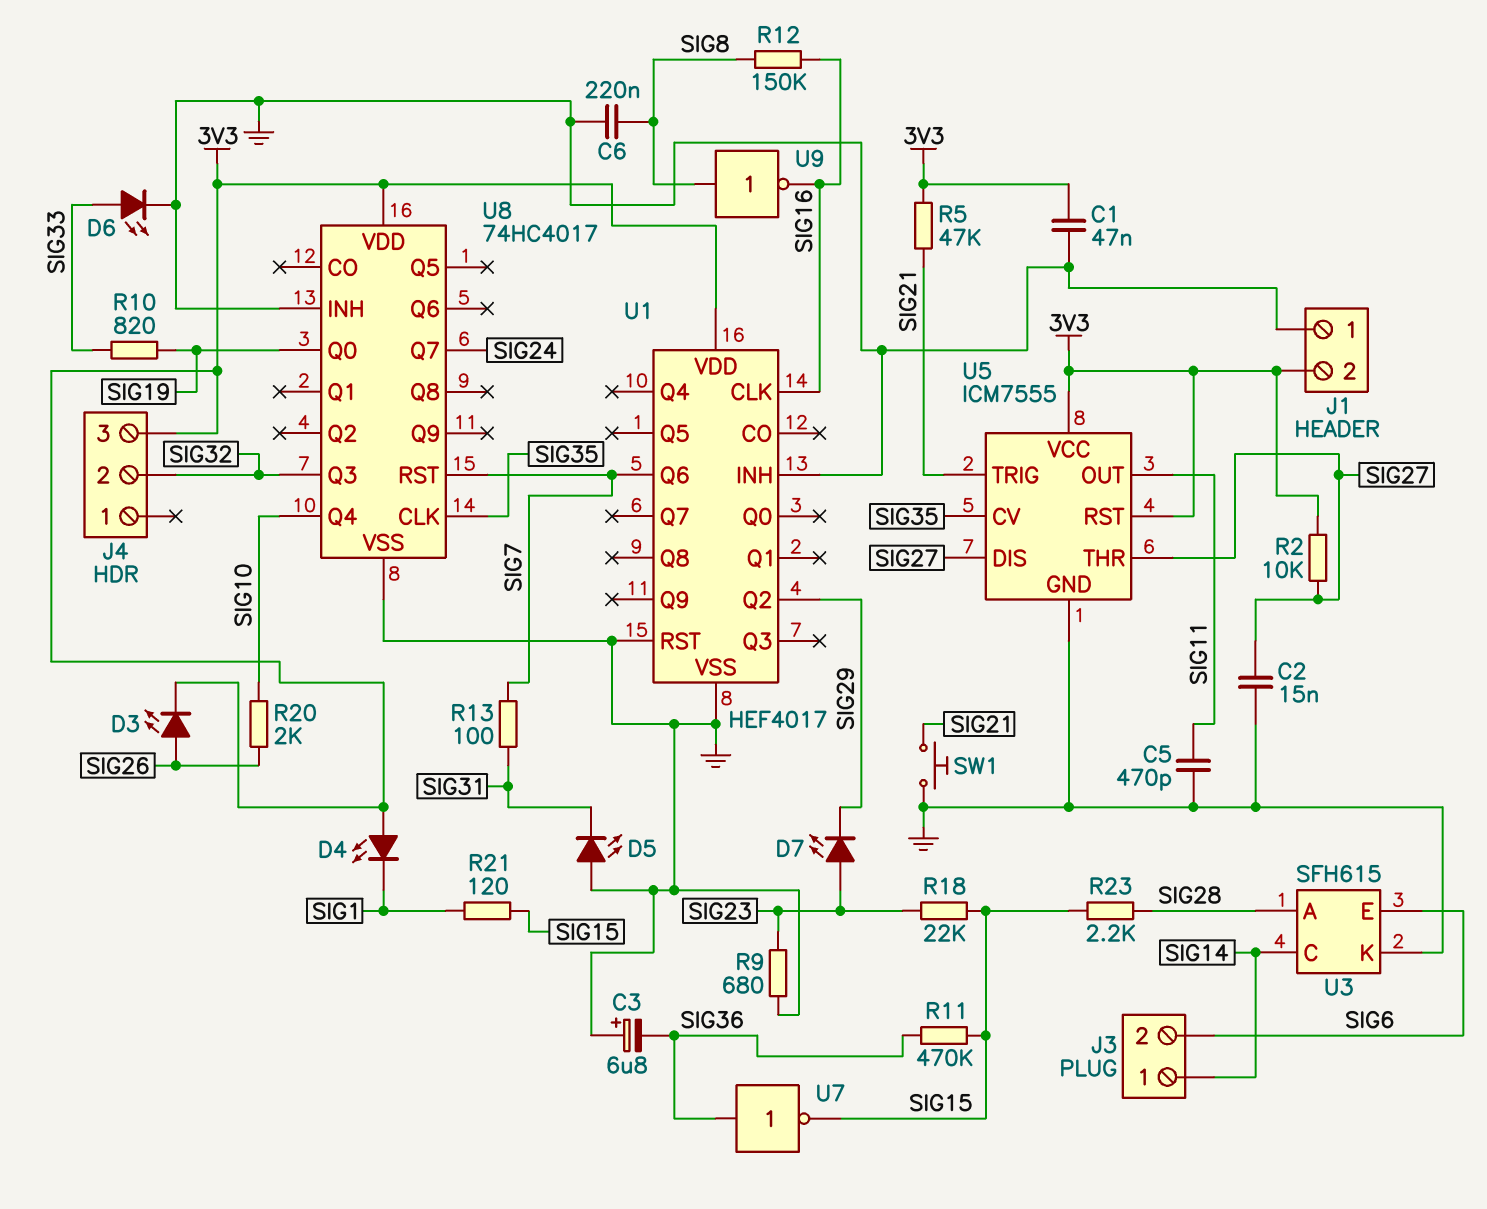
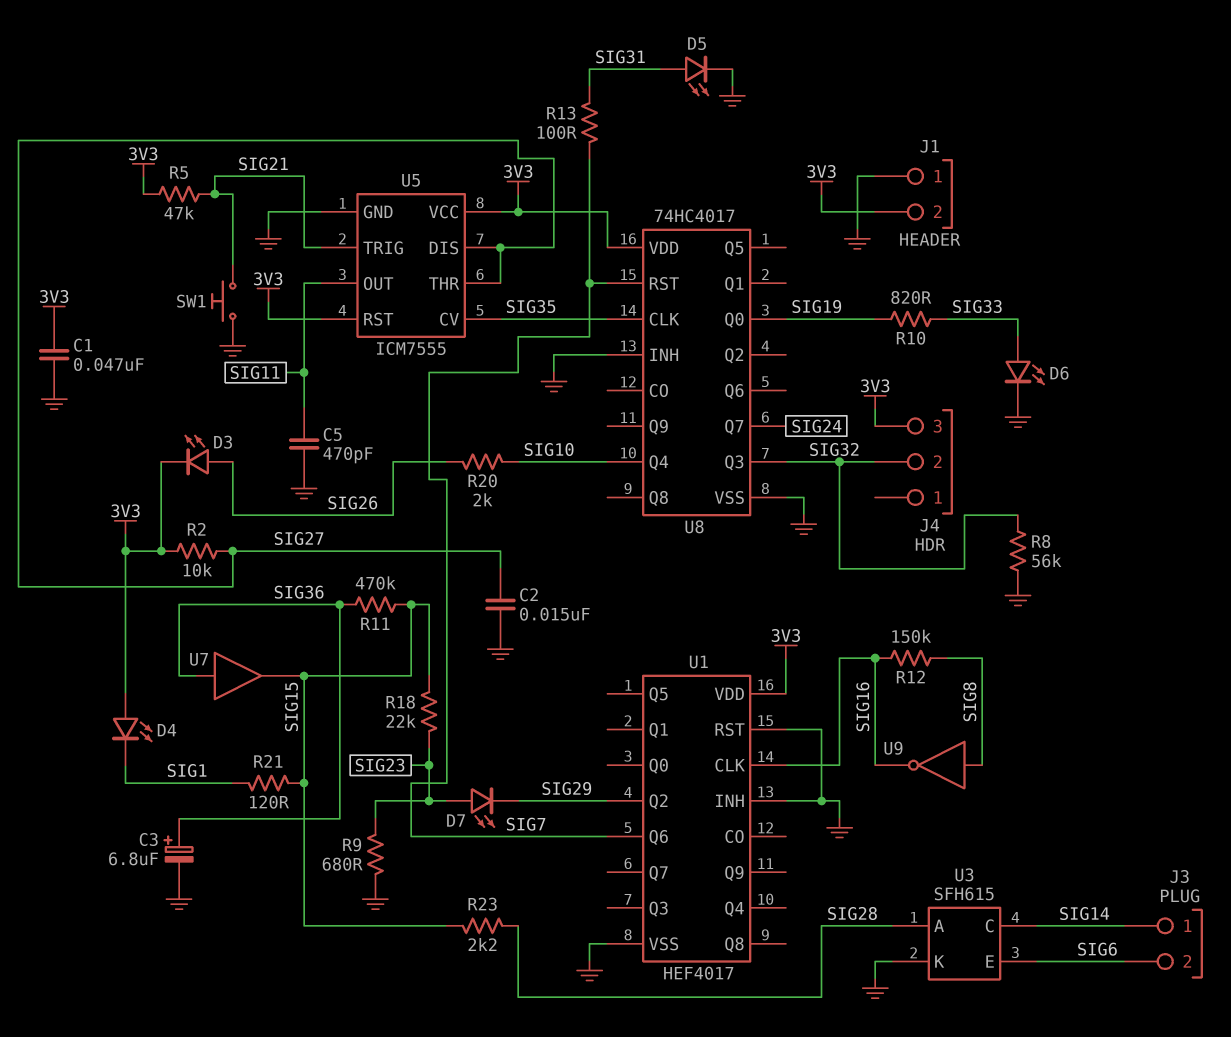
C3: 6.8uF (plus GND, minus SIG36) -> 6.8uF (plus SIG36, minus GND)
C6: 220nF (GND, SIG8) -> none
D5: LED (A GND, K SIG31) -> LED (A SIG31, K GND)
R8: none -> 56k (GND, SIG32)
U7: NOT (in SIG36, out SIG15) -> buffer (in SIG36, out SIG15)

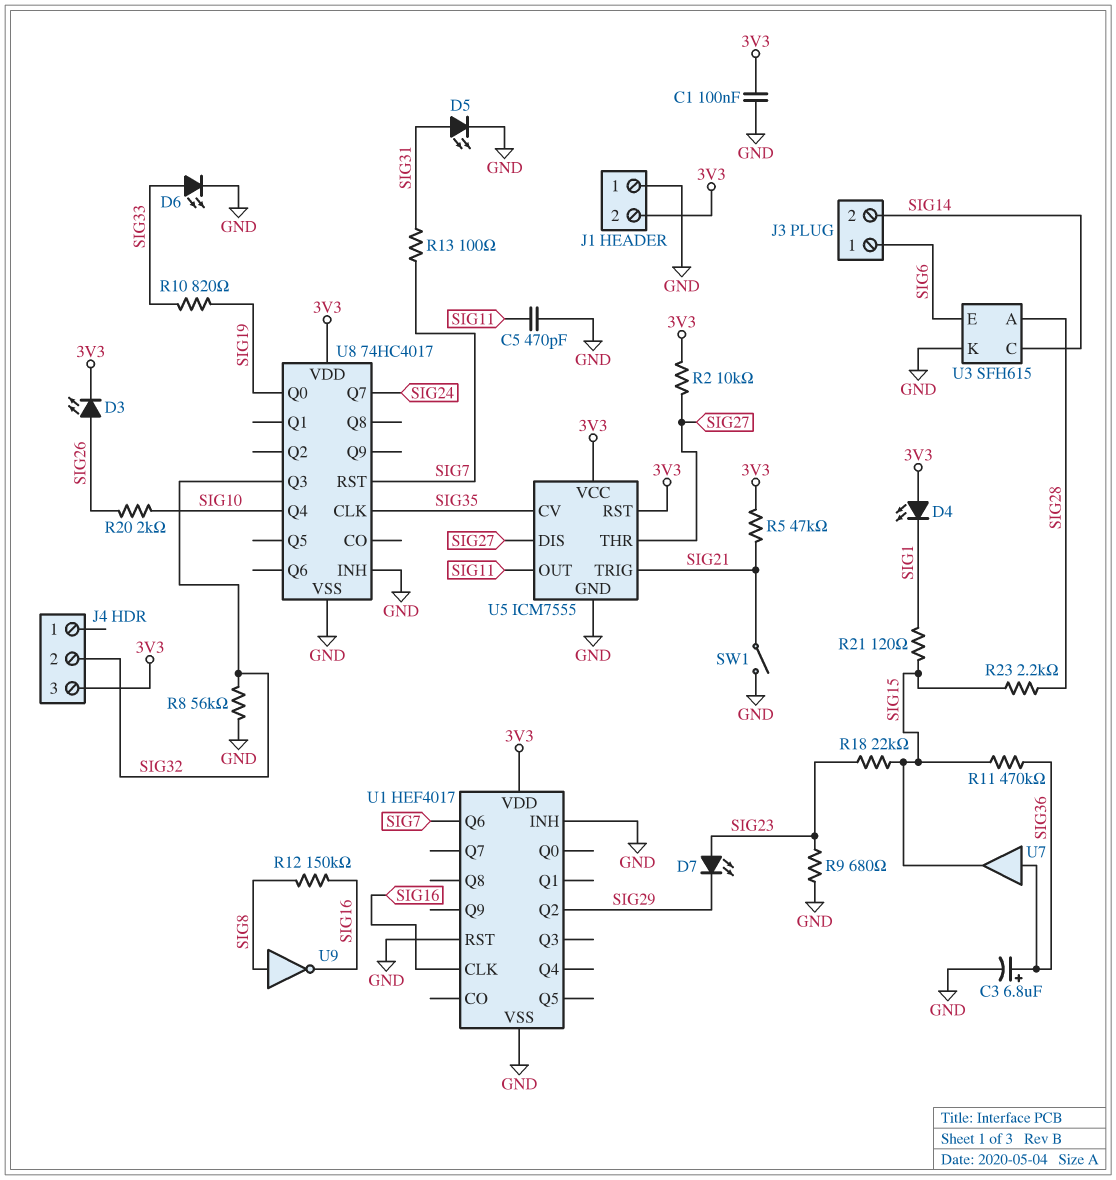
C1: 47nF (3V3, GND) -> 100nF (3V3, GND)
C2: 15nF (GND, SIG27) -> none
J3 pin 1: SIG14 -> SIG6
J3 pin 2: SIG6 -> SIG14
SW1: button (GND, SIG21) -> switch (GND, SIG21)

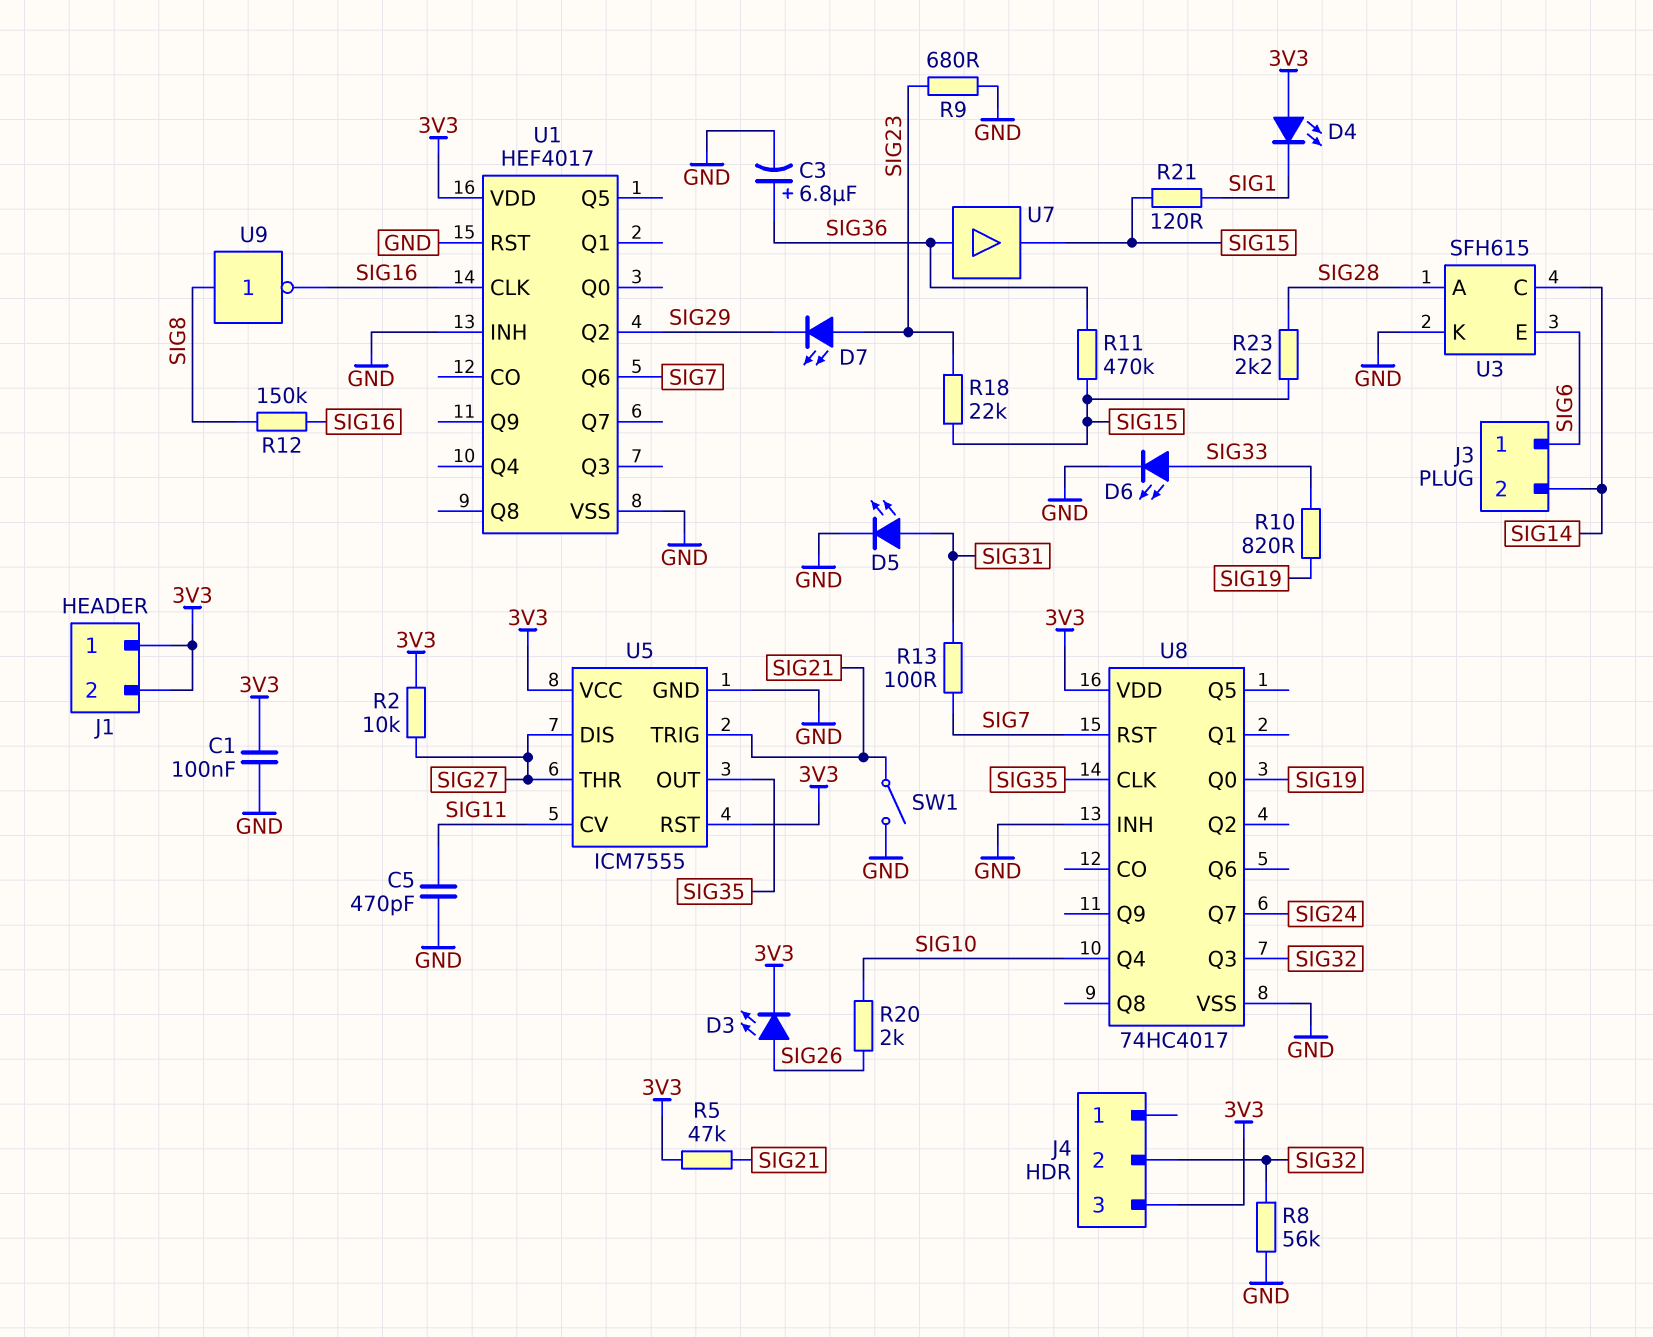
J1 pin 1: GND -> 3V3
U5 pin CV: SIG35 -> SIG11
U5 pin OUT: SIG11 -> SIG35

